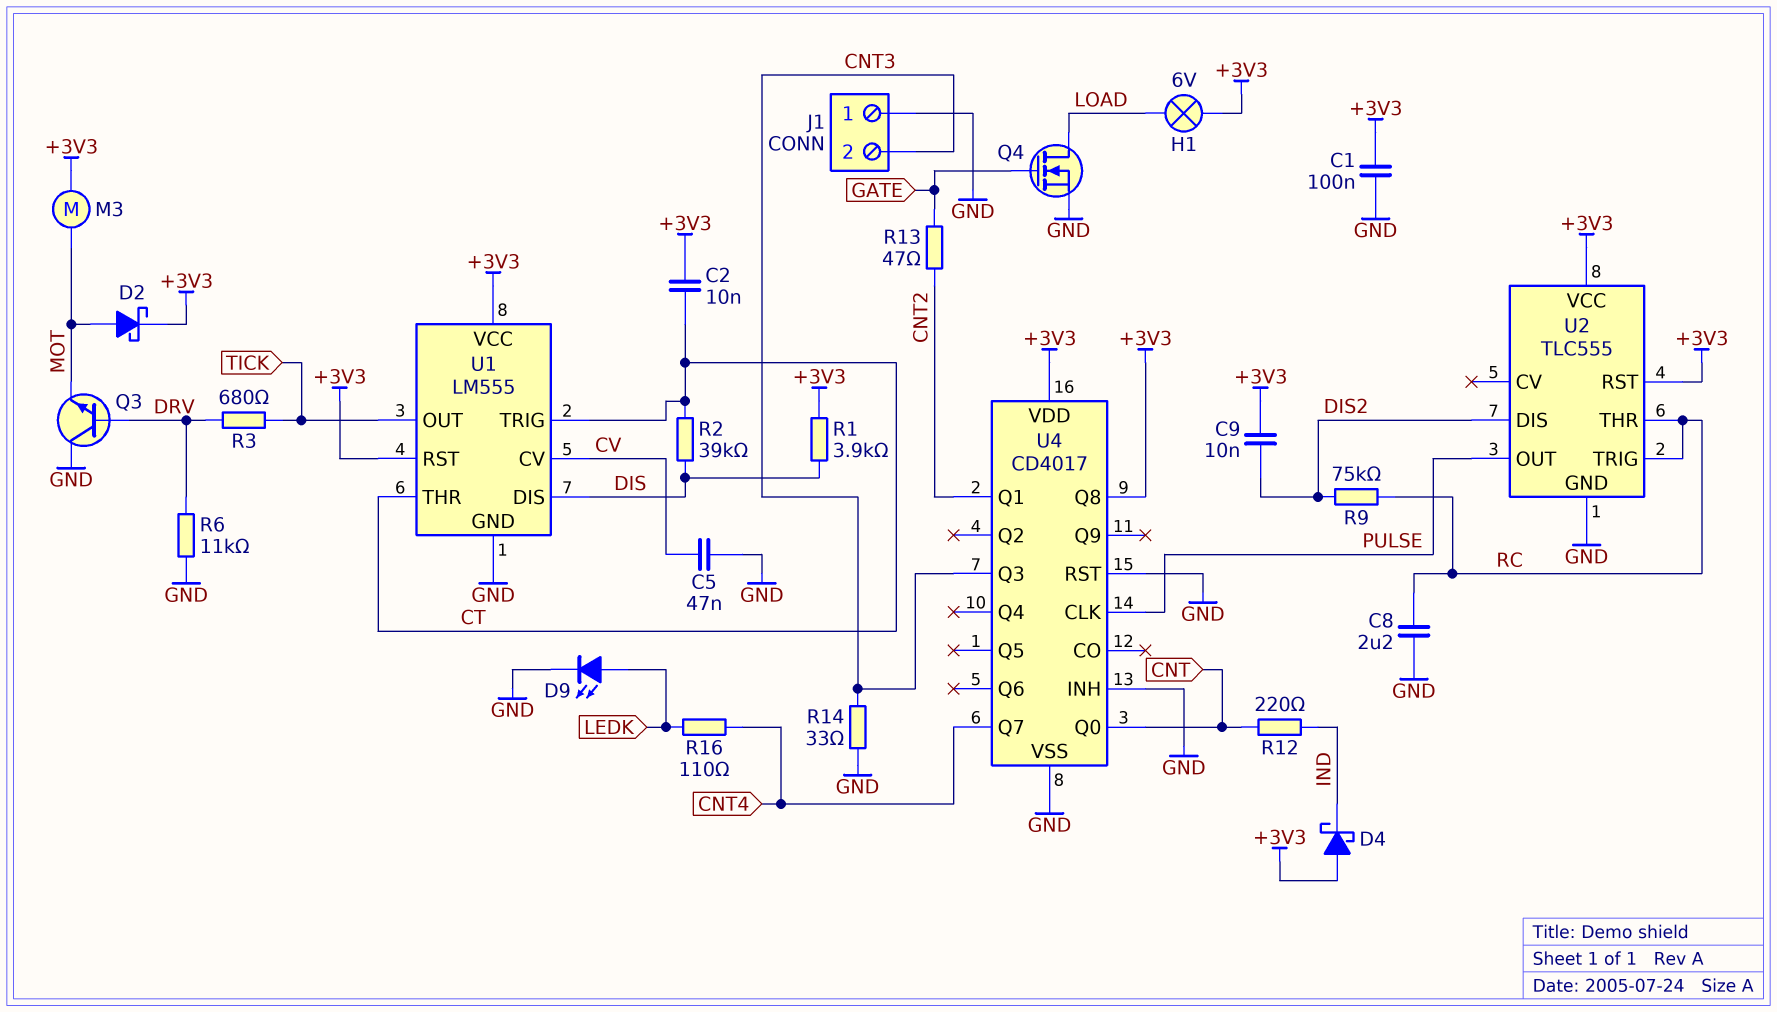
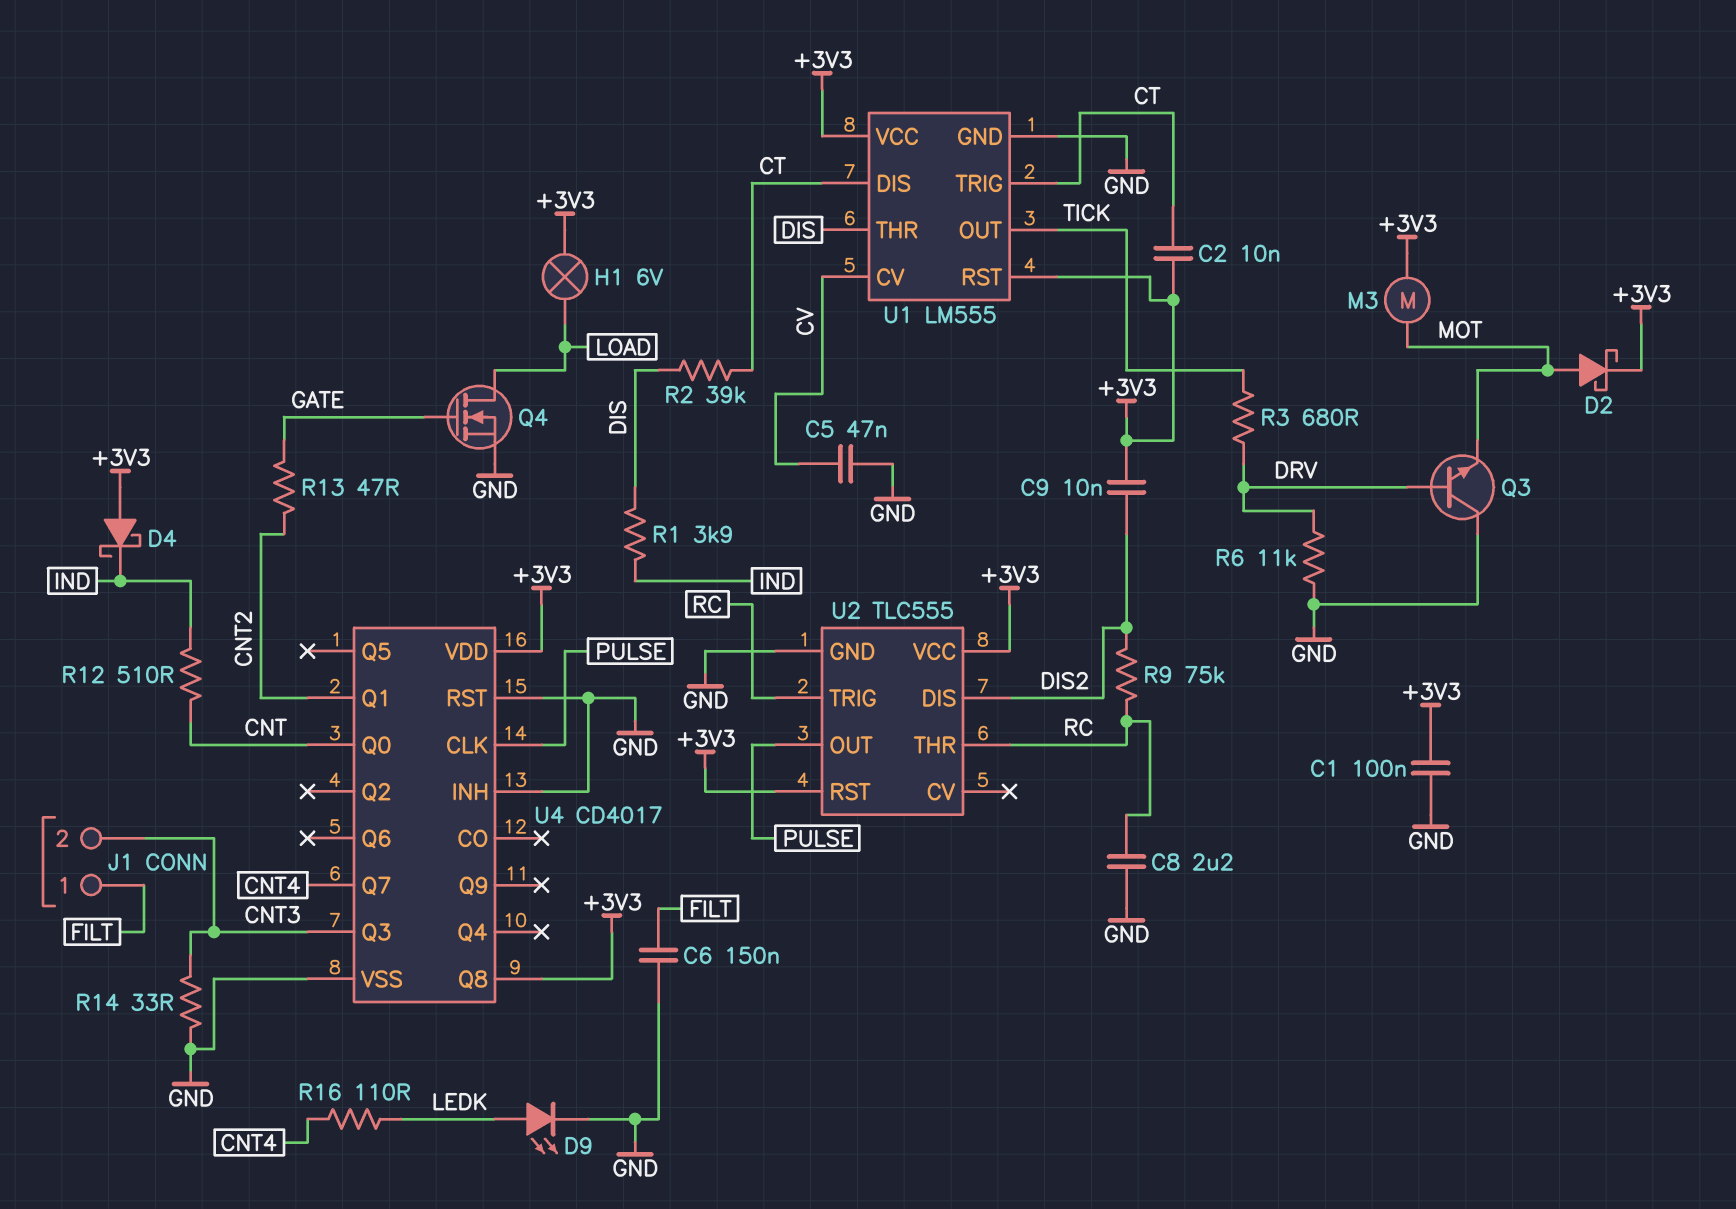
C6: none -> 150nF (FILT, GND)
J1 pin 1: GND -> FILT
R1: 3.9k (+3V3, DIS) -> 3.9k (DIS, IND)
R12: 220 (CNT, IND) -> 510 (CNT, IND)
U1 pin DIS: DIS -> CT
U1 pin THR: CT -> DIS

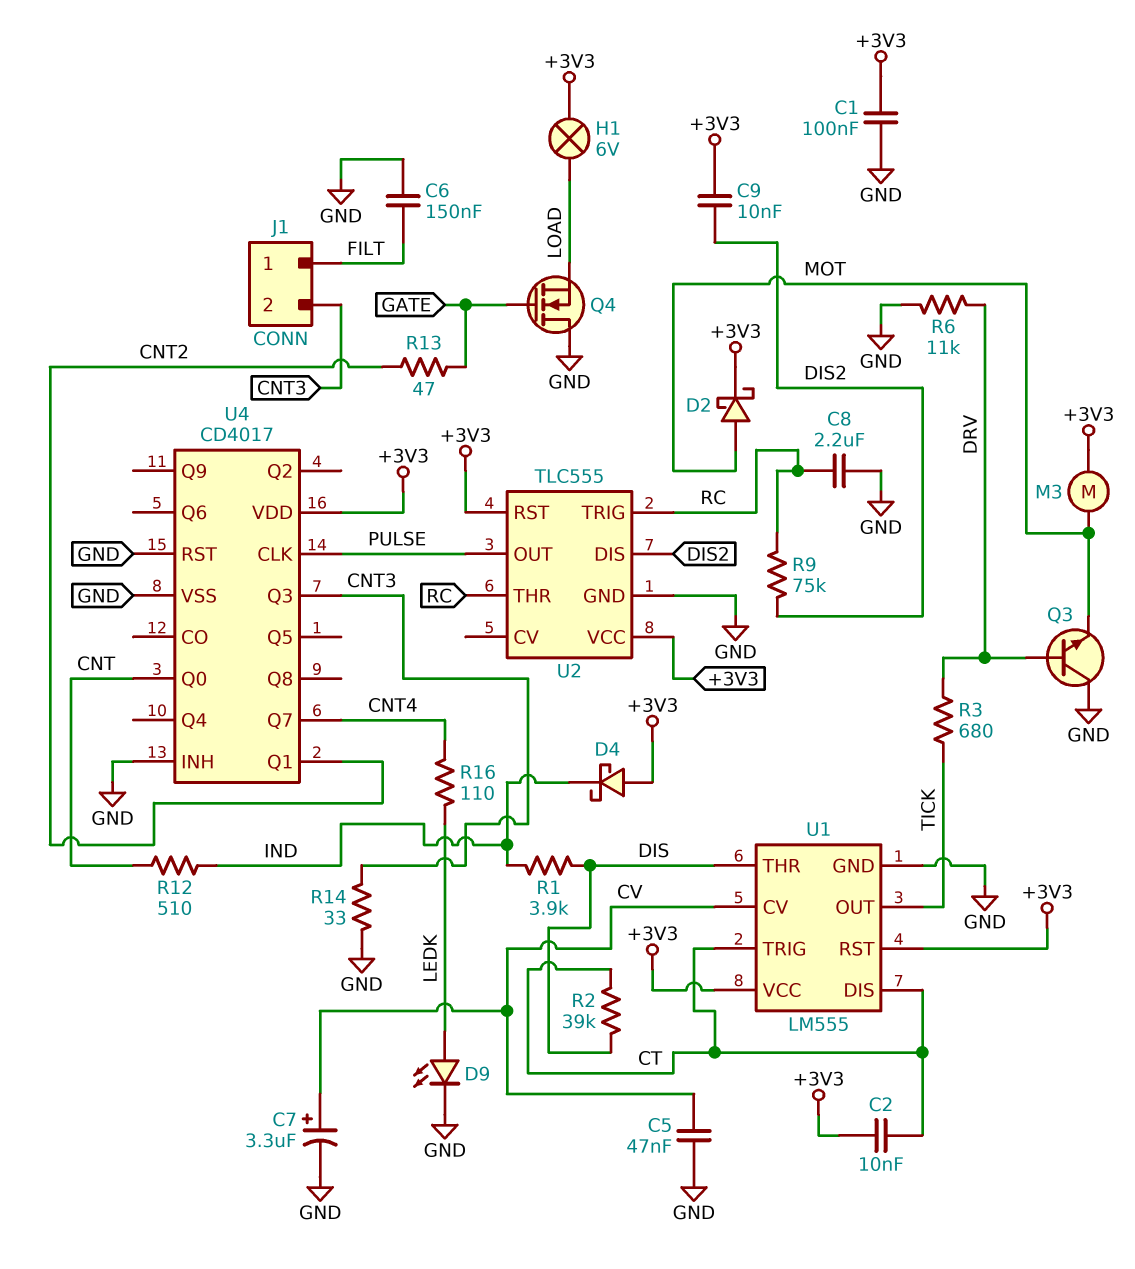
C7: none -> 3.3uF (plus CV, minus GND)
Q4: NMOS (G GATE, D LOAD, S GND) -> NMOS (G GATE, D GND, S LOAD)
U4 pin Q8: +3V3 -> none

